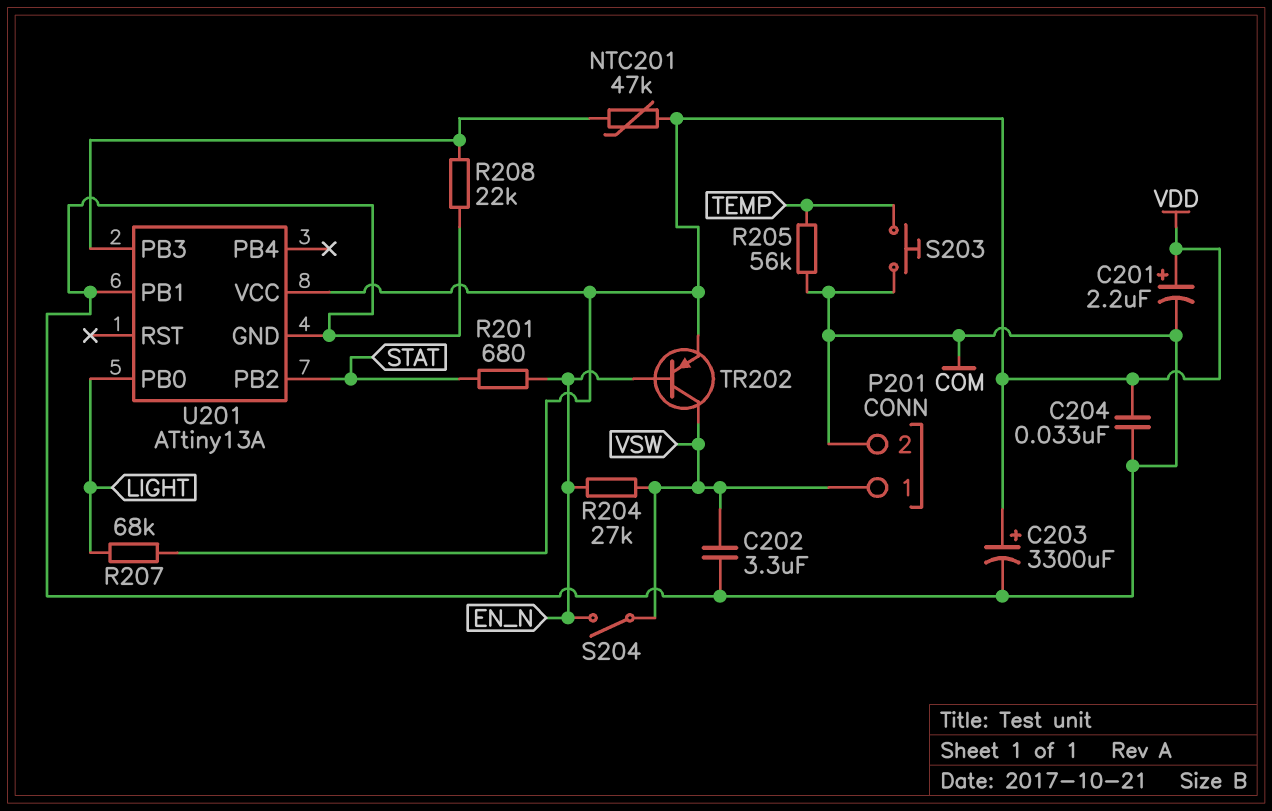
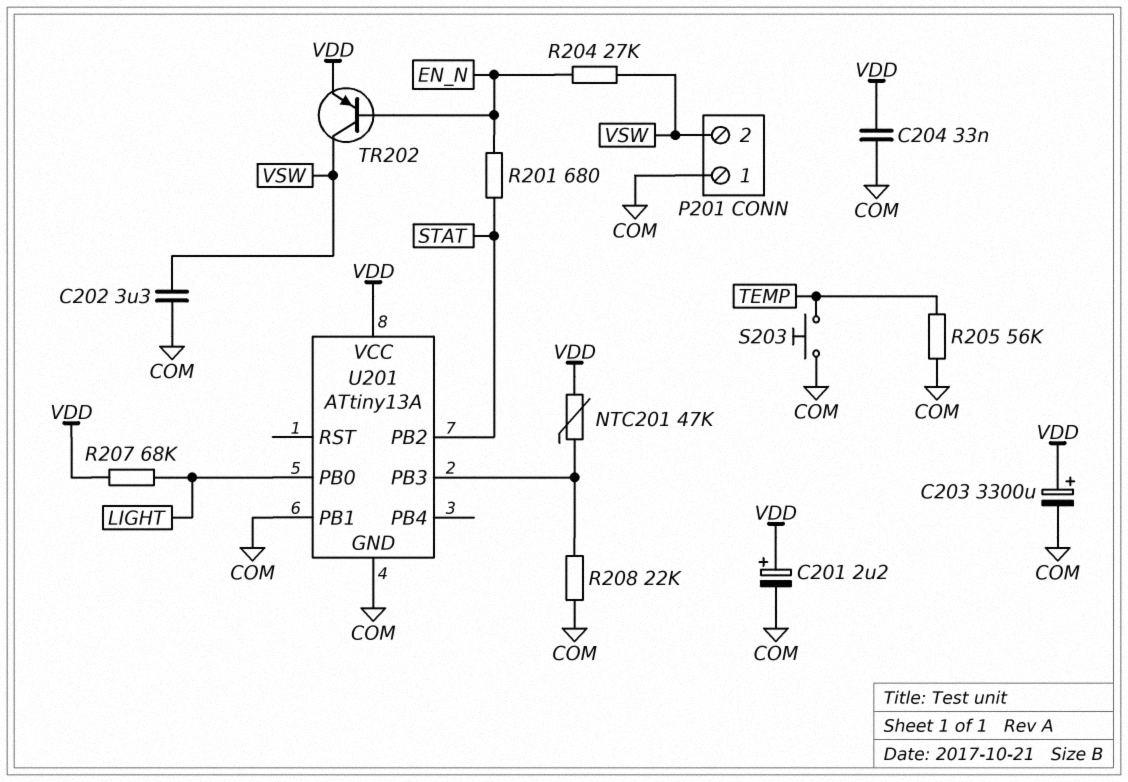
P201 pin 1: VSW -> COM
P201 pin 2: COM -> VSW
S204: switch (EN_N, VSW) -> none

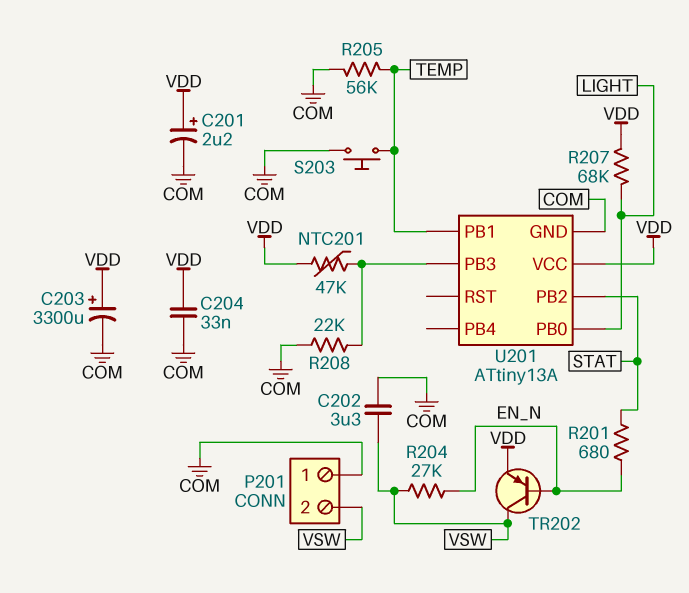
U201 pin PB1: COM -> TEMP

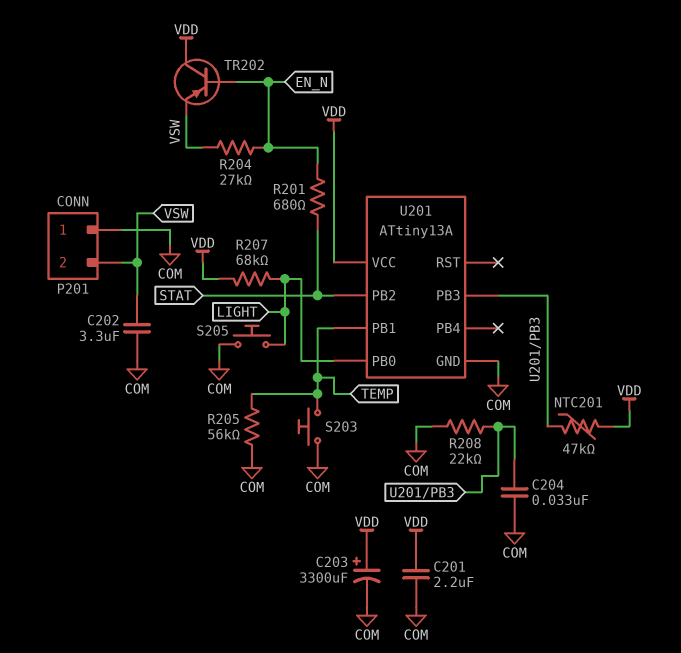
C201: 2.2uF (plus VDD, minus COM) -> 2.2uF (COM, VDD)
C204: 33nF (COM, VDD) -> 33nF (COM, U201/PB3)
S205: none -> button (COM, LIGHT)
TR202: PNP (B EN_N, C VSW, E VDD) -> PNP (B EN_N, C VDD, E VSW)

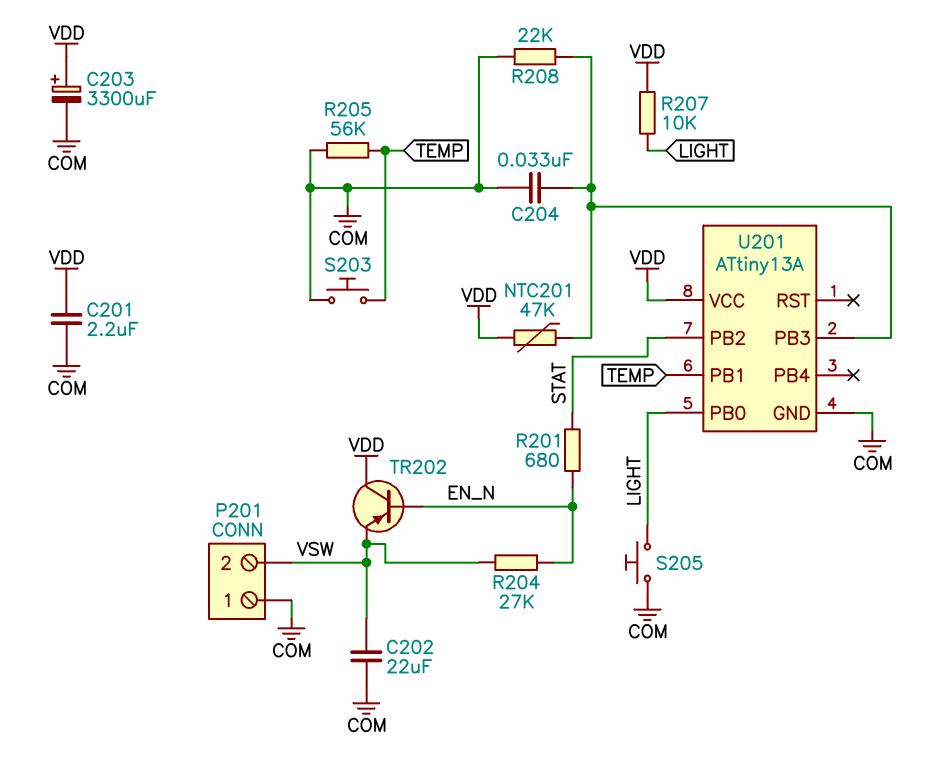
C202: 3.3uF (COM, VSW) -> 22uF (COM, VSW)
R207: 68k (LIGHT, VDD) -> 10k (LIGHT, VDD)

